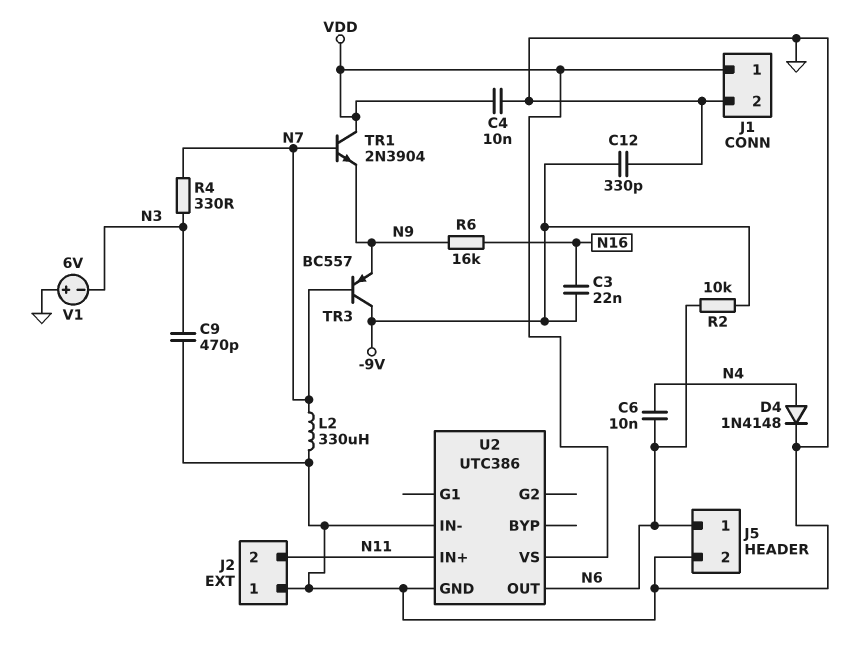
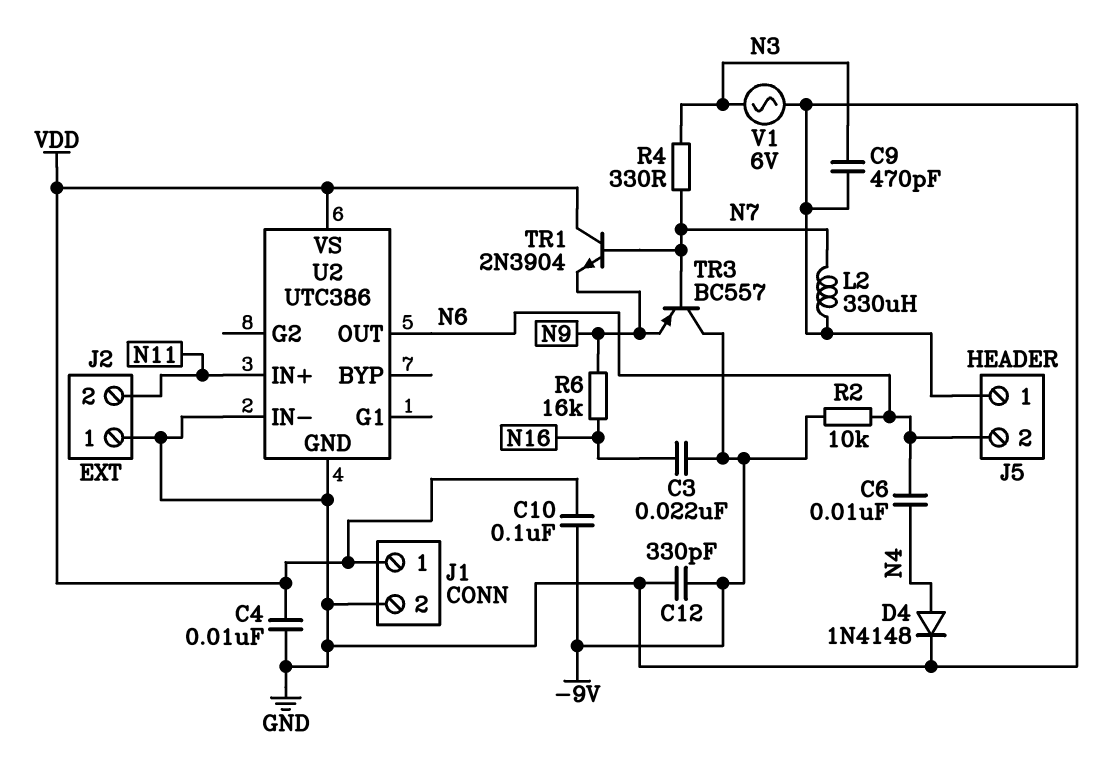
C10: none -> 100nF (-9V, VDD)
J5 pin 1: N6 -> GND
J5 pin 2: GND -> N6
V1: 6V (plus GND, minus N3) -> AC 6V (GND, N3)

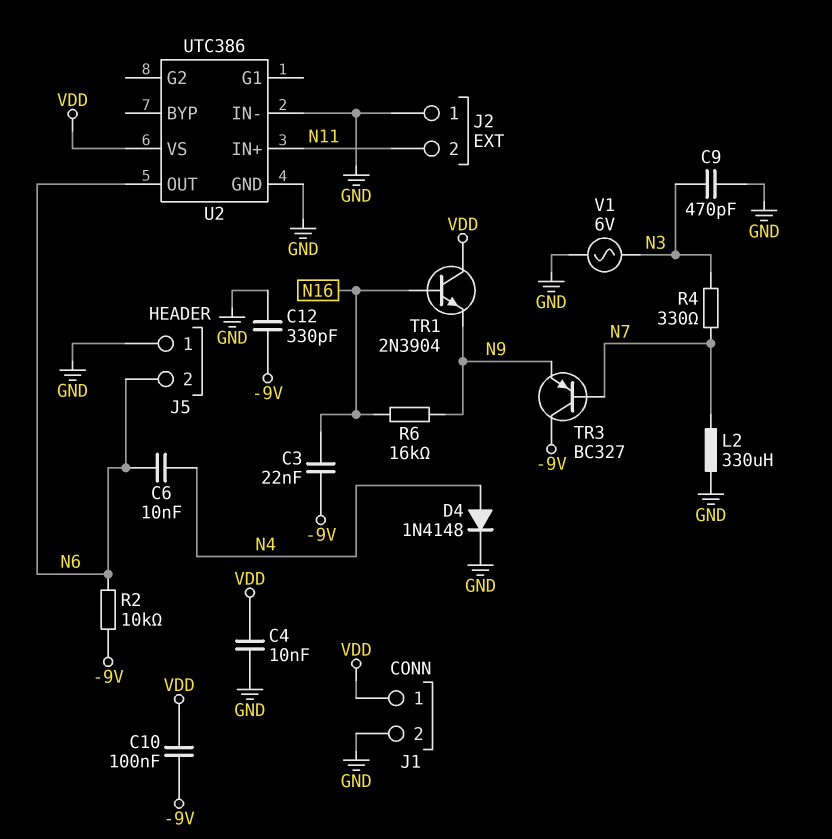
TR1: NPN 2N3904 (B N7, C VDD, E N9) -> NPN 2N3904 (B N16, C VDD, E N9)
TR3: PNP BC557 (B N7, C -9V, E N9) -> PNP BC327 (B N7, C -9V, E N9)

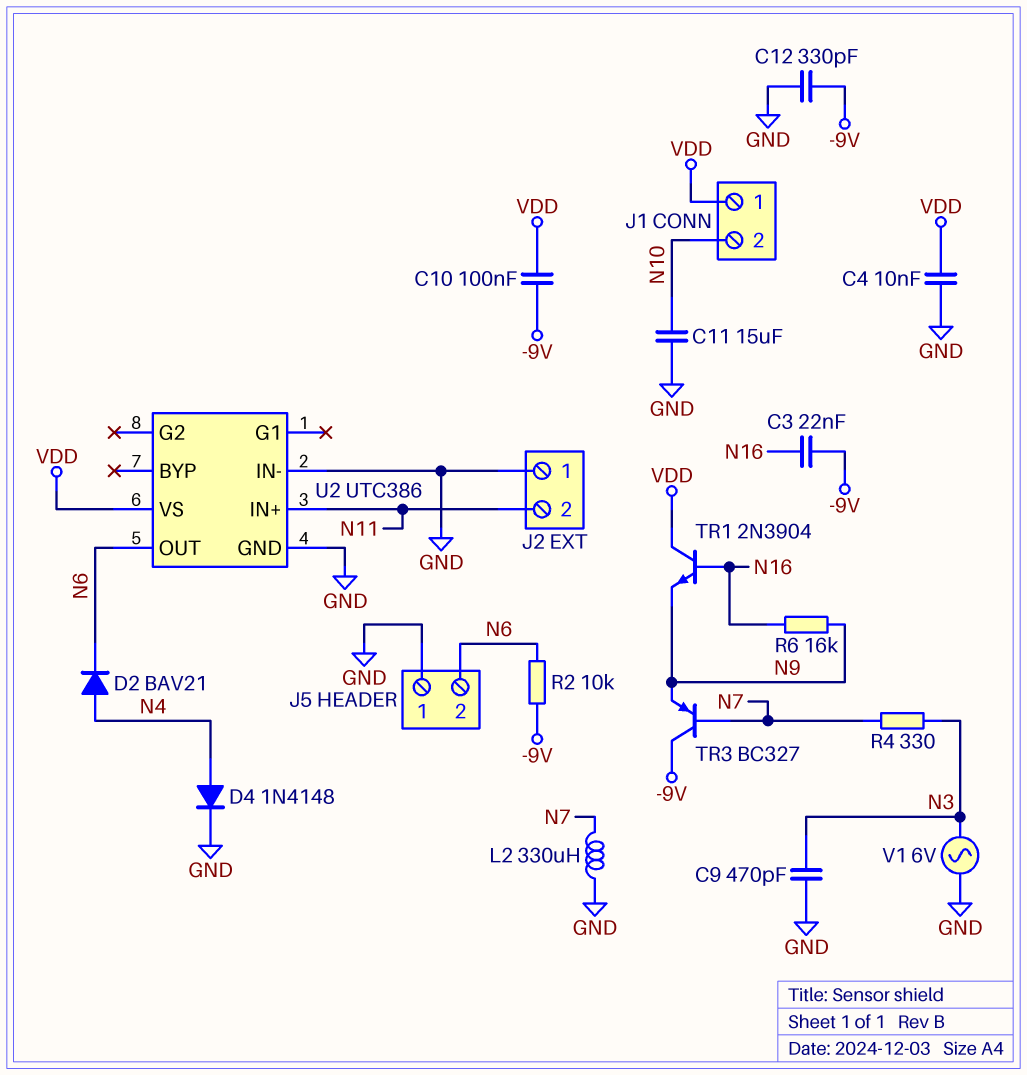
C6: 10nF (N4, N6) -> none
C11: none -> 15uF (GND, N10)
D2: none -> diode BAV21 (A N4, K N6)
J1 pin 2: GND -> N10

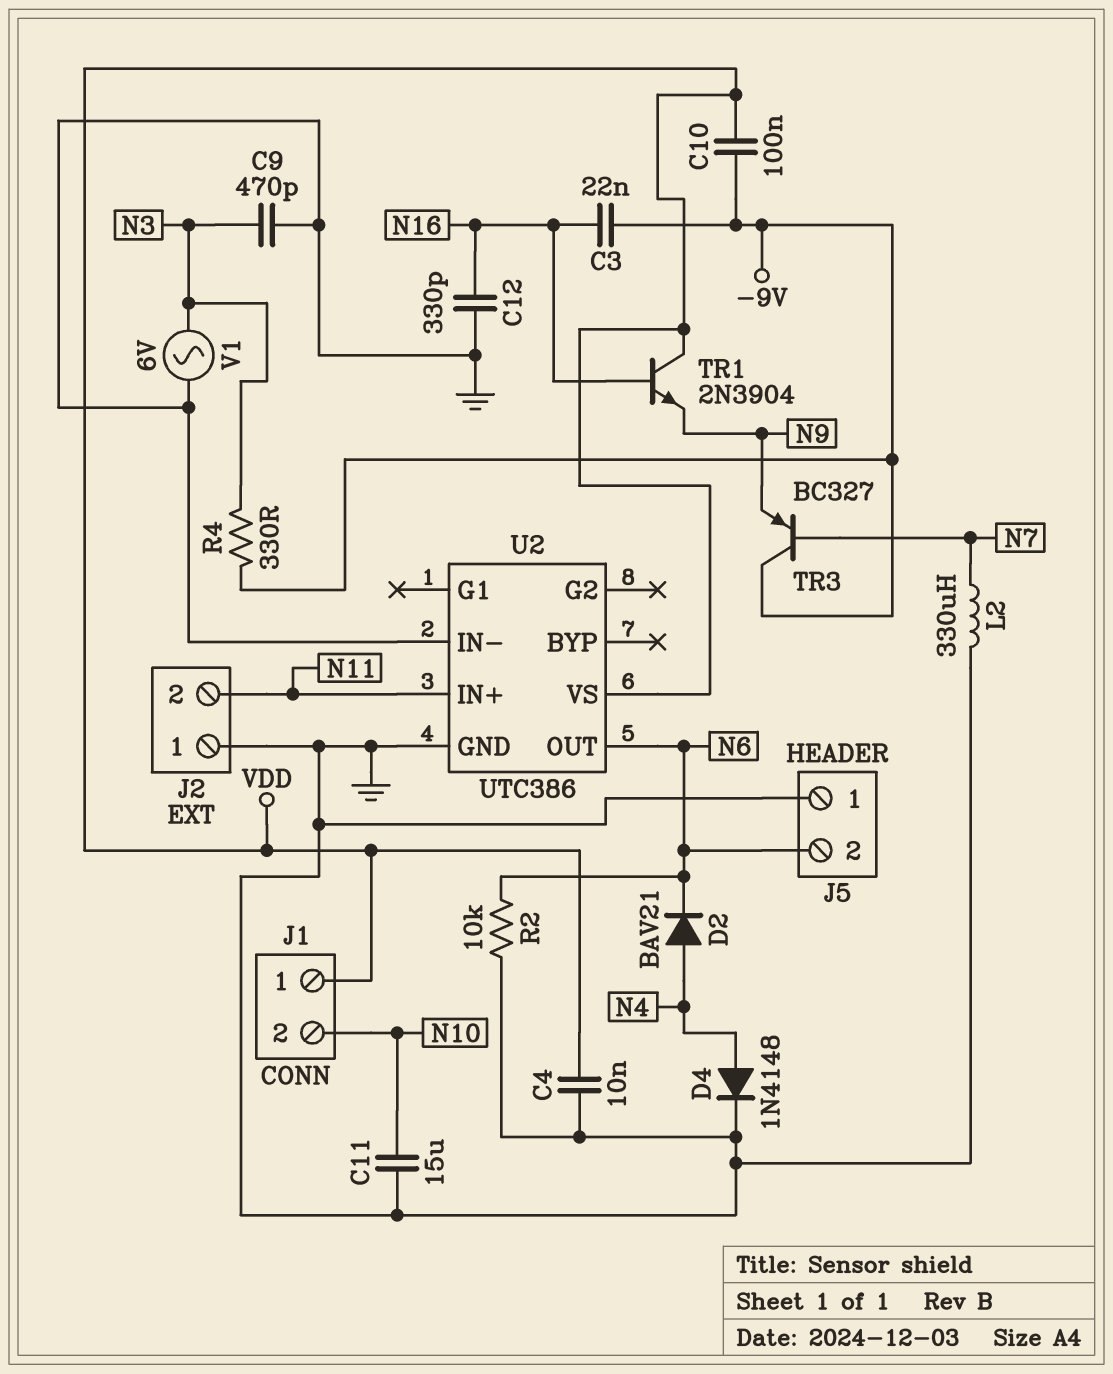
C12: 330pF (-9V, GND) -> 330pF (GND, N16)
R2: 10k (-9V, N6) -> 10k (GND, N6)
R4: 330 (N3, N7) -> 330 (-9V, N3)
R6: 16k (N9, N16) -> none

